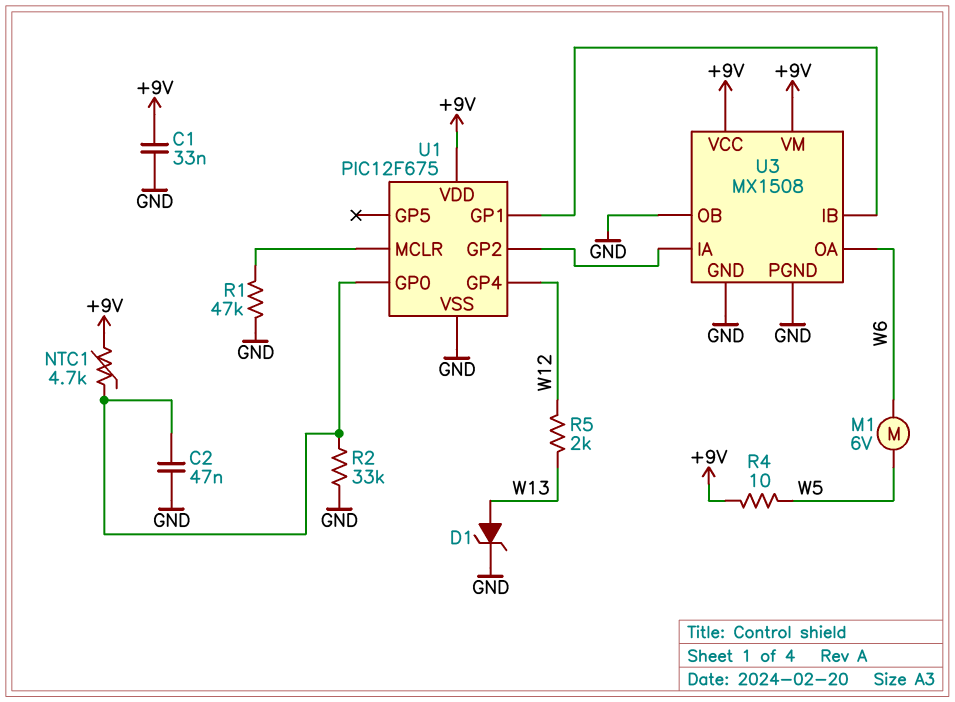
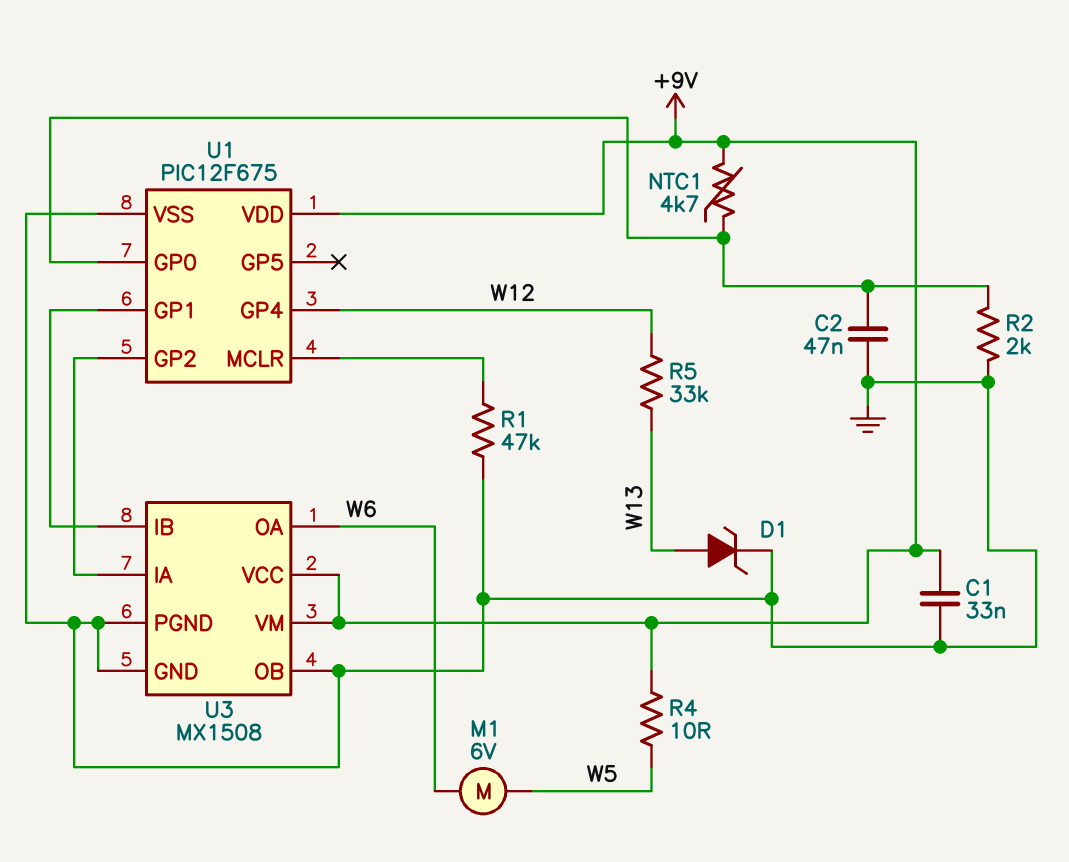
R2: 33k (GND, U1/GP0) -> 2k (GND, U1/GP0)
R5: 2k (W12, W13) -> 33k (W12, W13)

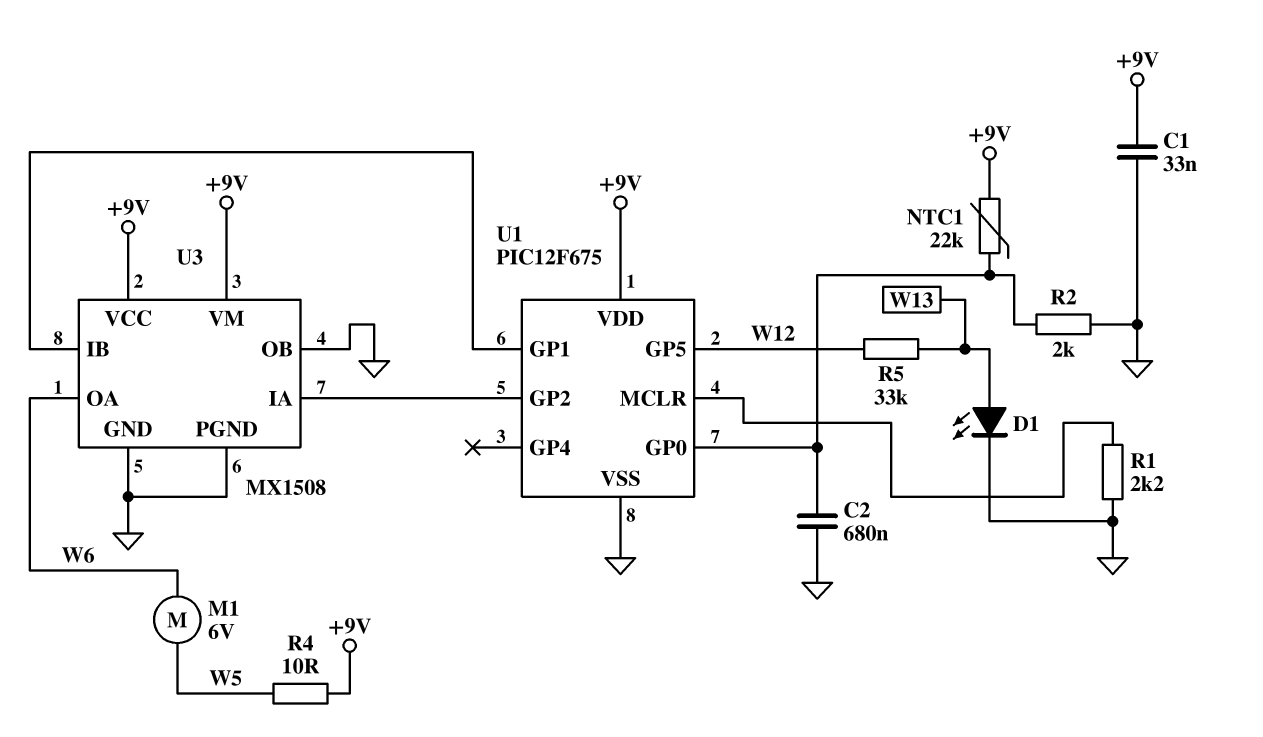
C2: 47nF (GND, U1/GP0) -> 680nF (GND, U1/GP0)
D1: zener (A W13, K GND) -> LED (A W13, K GND)
NTC1: 4.7k (+9V, U1/GP0) -> 22k (+9V, U1/GP0)
R1: 47k (GND, U1/MCLR) -> 2.2k (GND, U1/MCLR)
U1 pin GP4: W12 -> none
U1 pin GP5: none -> W12

